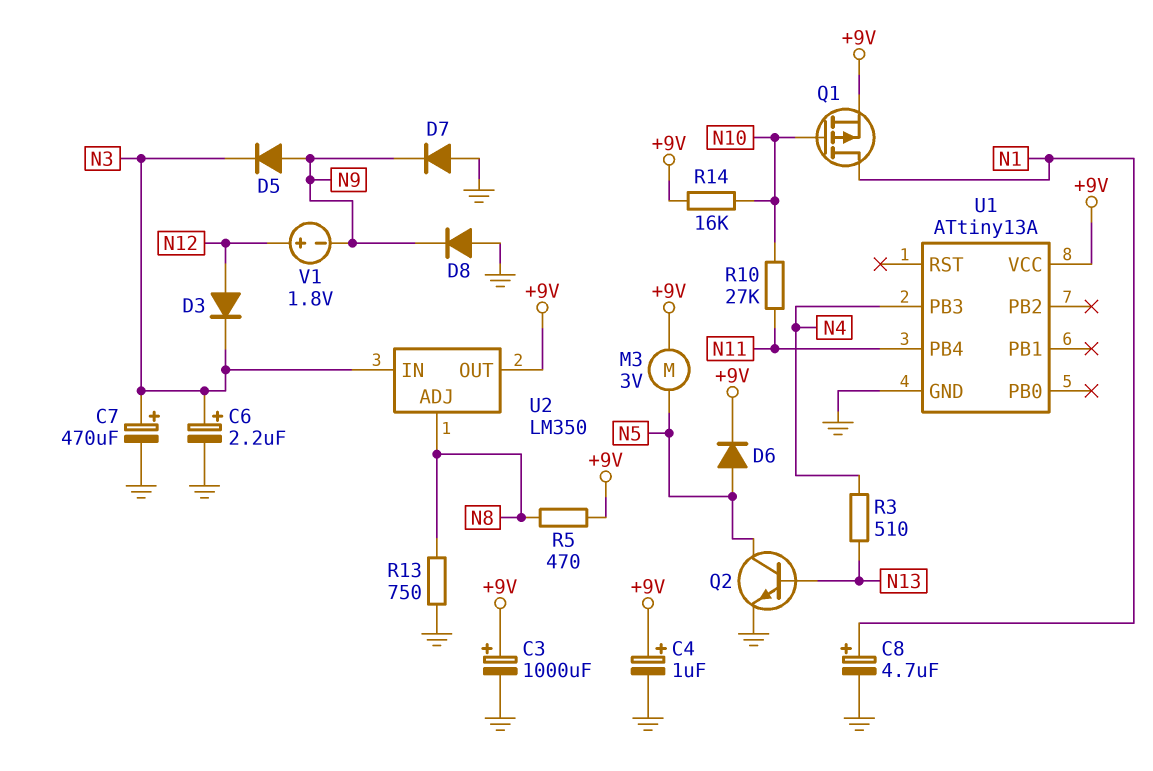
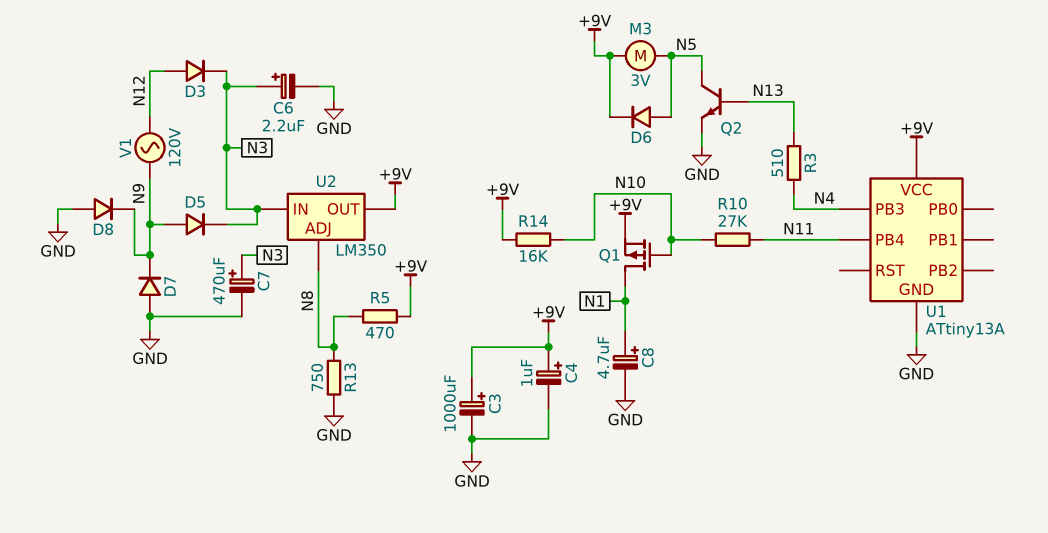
V1: 1.8V (plus N12, minus N9) -> AC 120V (N9, N12)

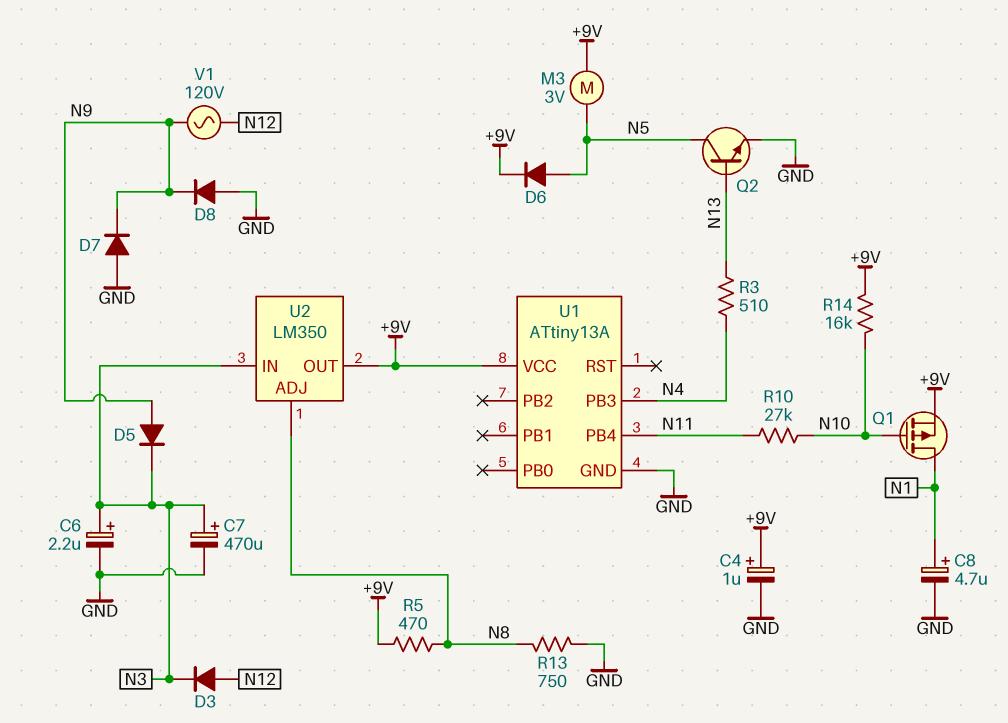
C3: 1000uF (plus +9V, minus GND) -> none

